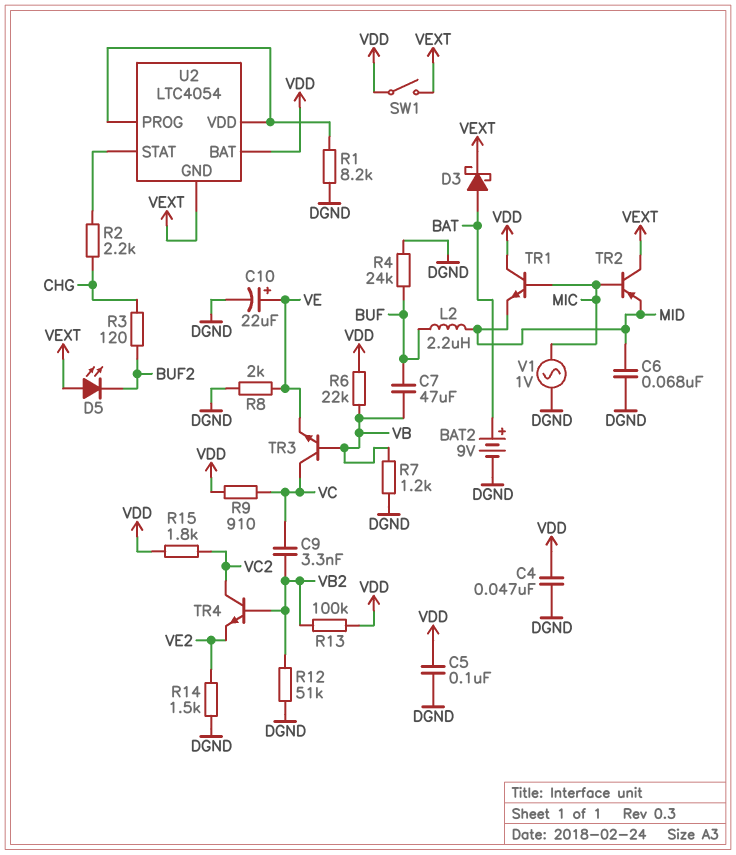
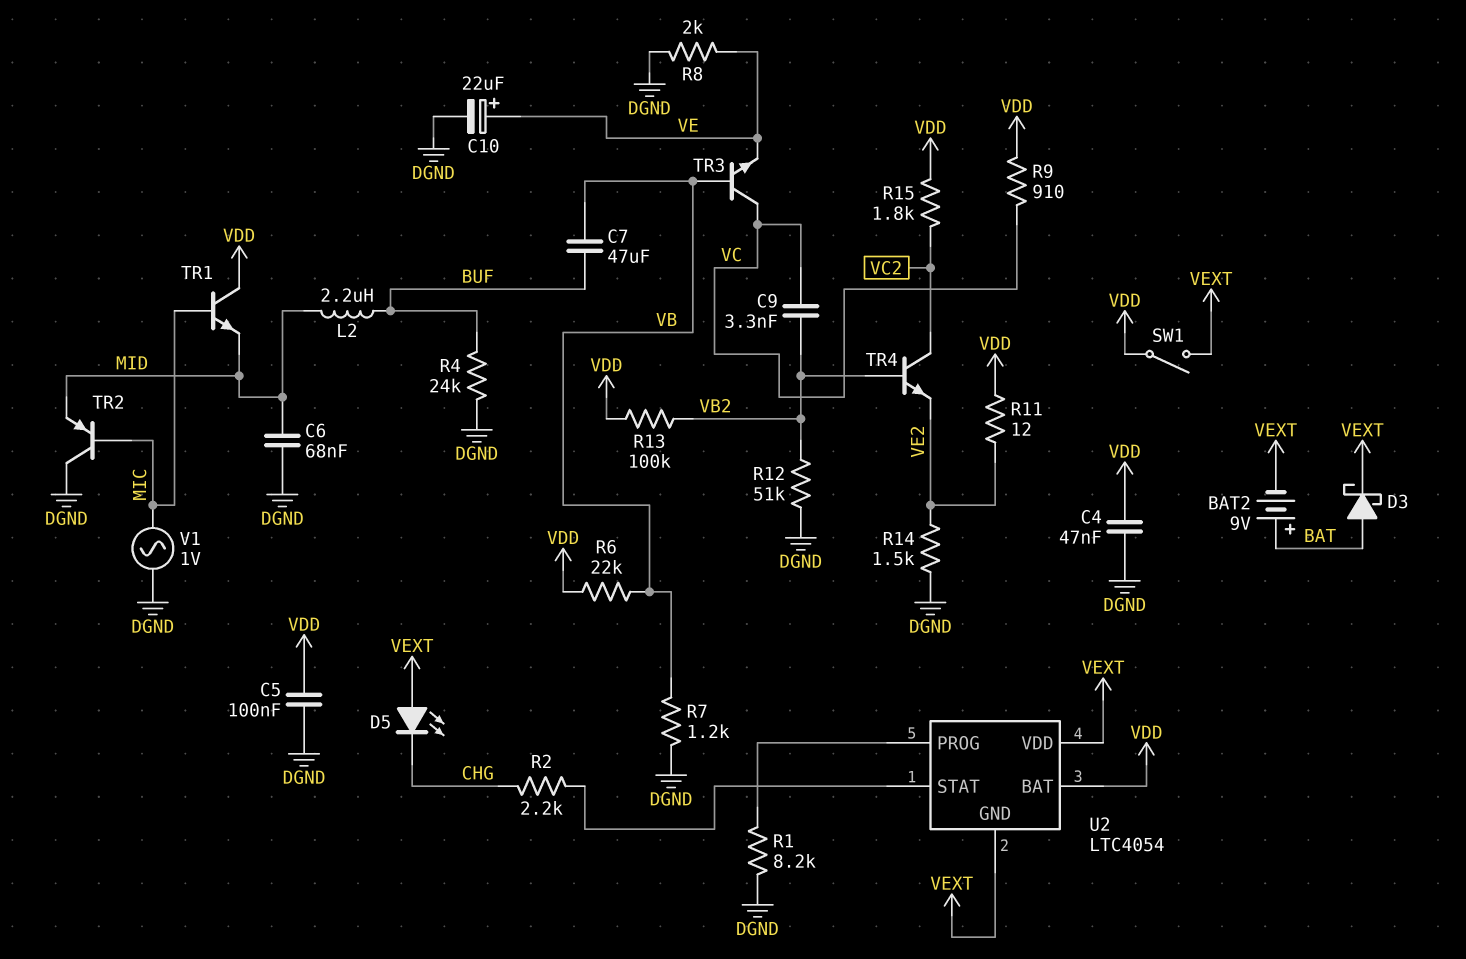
BAT2: 9V (plus BAT, minus DGND) -> 9V (plus BAT, minus VEXT)
D5: LED (A VEXT, K BUF2) -> LED (A VEXT, K CHG)
R3: 120 (BUF2, CHG) -> none
R11: none -> 12 (VDD, VE2)
TR2: PNP (B MIC, C VEXT, E MID) -> PNP (B MIC, C DGND, E MID)
U2 pin VDD: U2/PROG -> VEXT

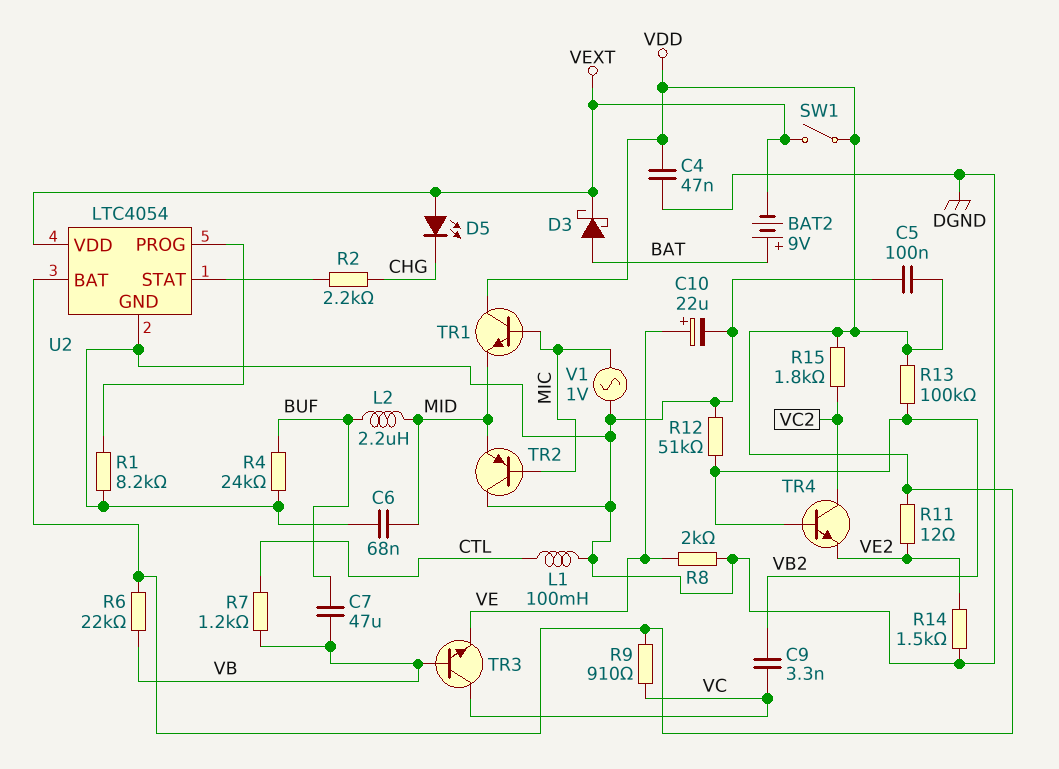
L1: none -> 100mH (CTL, DGND)
R7: 1.2k (DGND, VB) -> 1.2k (CTL, VB)
U2 pin GND: VEXT -> DGND

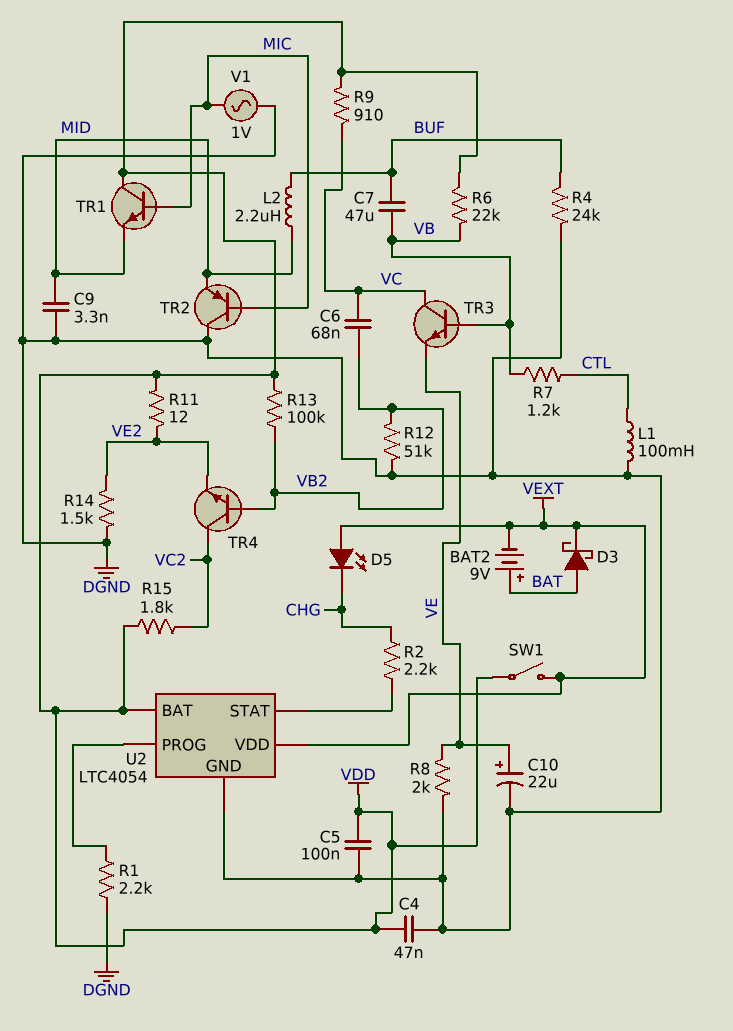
C6: 68nF (DGND, MID) -> 68nF (VB2, VC)
C9: 3.3nF (VB2, VC) -> 3.3nF (DGND, MID)
R1: 8.2k (DGND, U2/PROG) -> 2.2k (DGND, U2/PROG)

